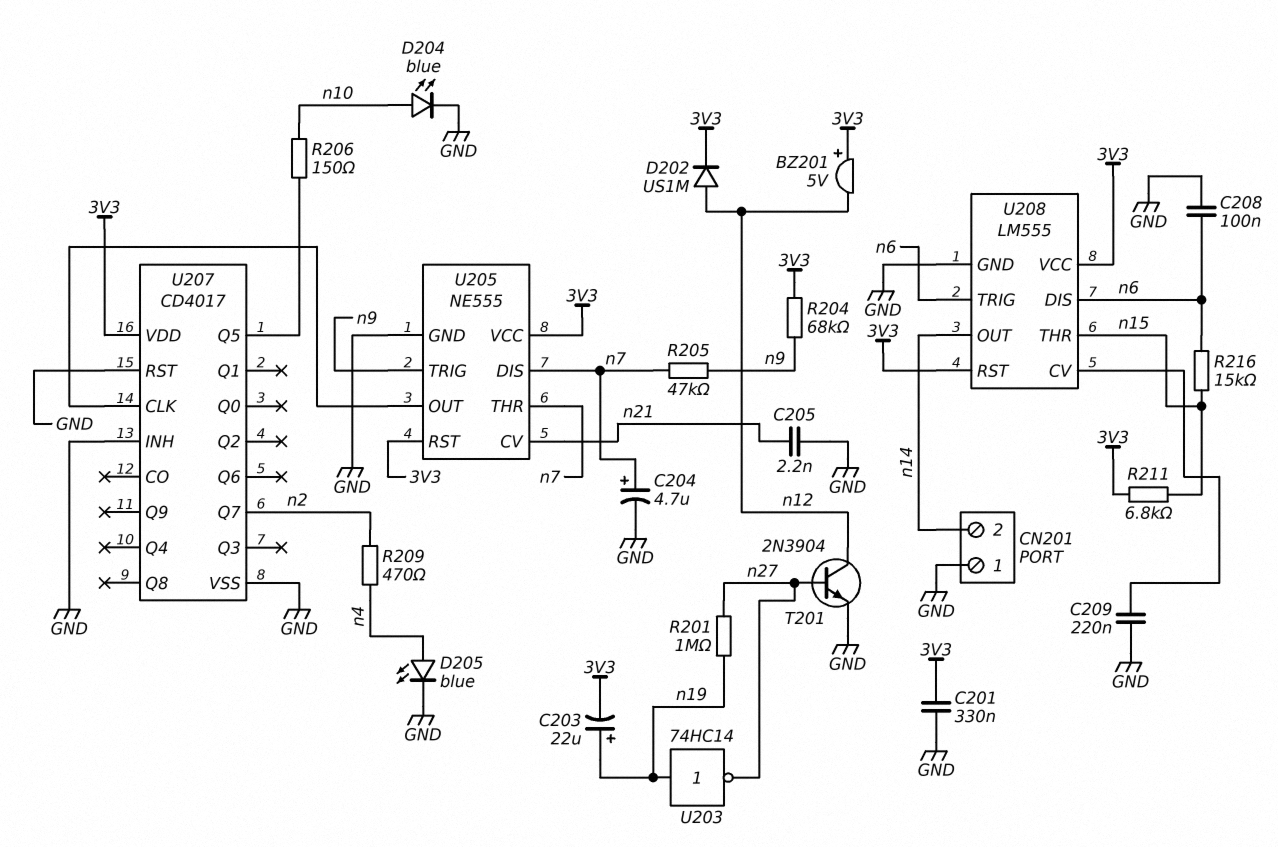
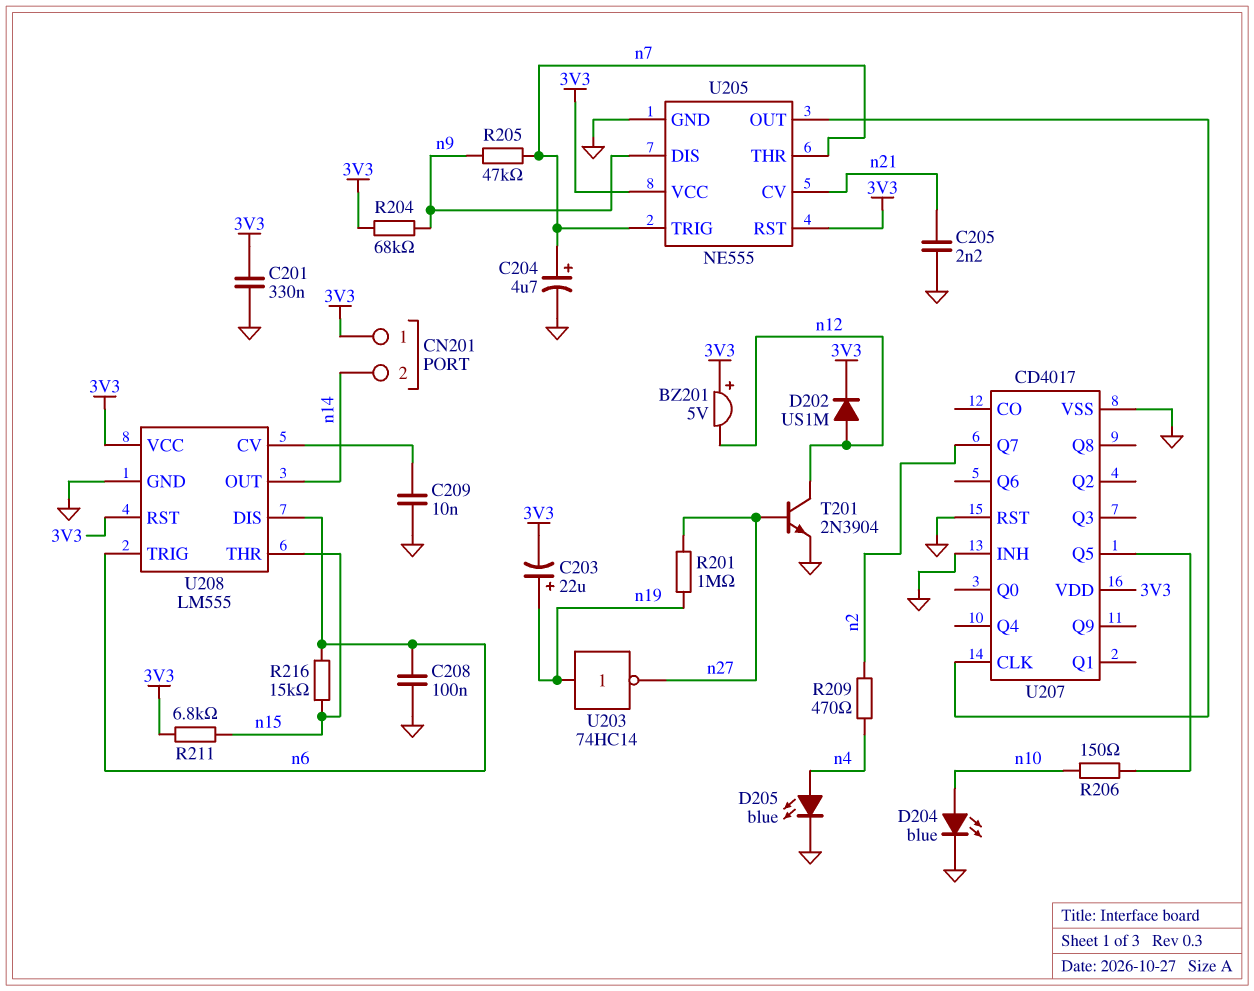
C209: 220nF (GND, U208/CV) -> 10nF (GND, U208/CV)
CN201 pin 1: GND -> 3V3
U205 pin DIS: n7 -> n9
U205 pin TRIG: n9 -> n7

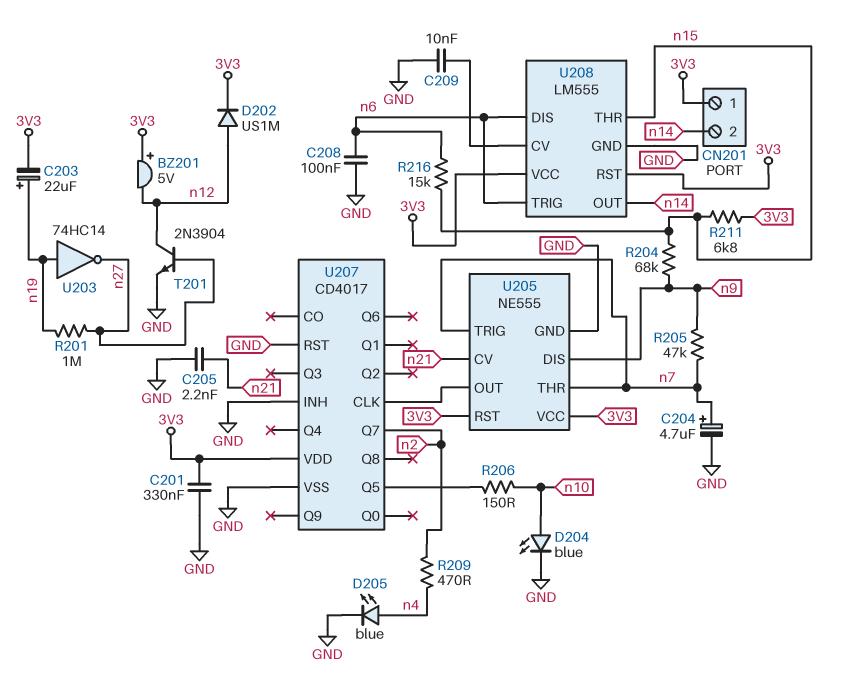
R204: 68k (3V3, n9) -> 68k (n9, n15)

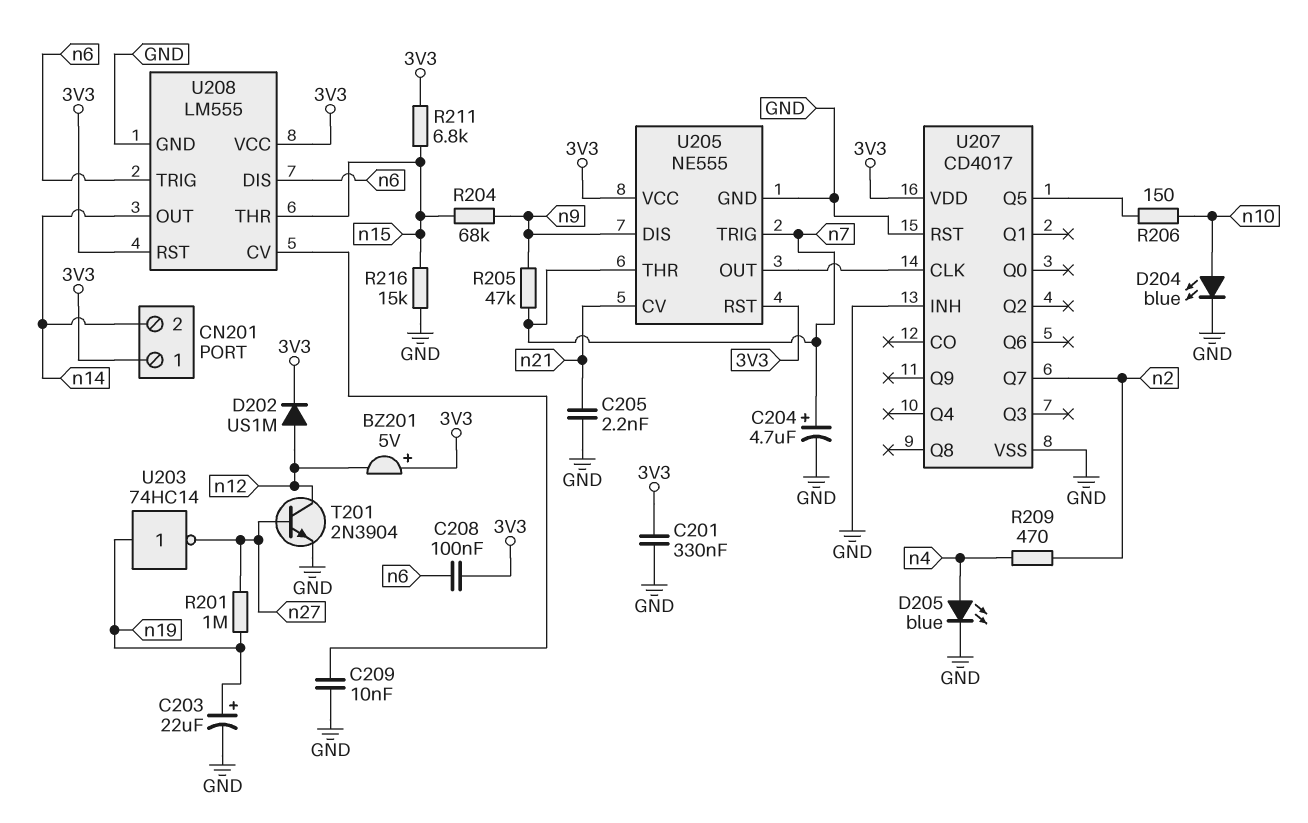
C203: 22uF (plus n19, minus 3V3) -> 22uF (plus n19, minus GND)
C208: 100nF (GND, n6) -> 100nF (3V3, n6)
R216: 15k (n6, n15) -> 15k (GND, n15)

